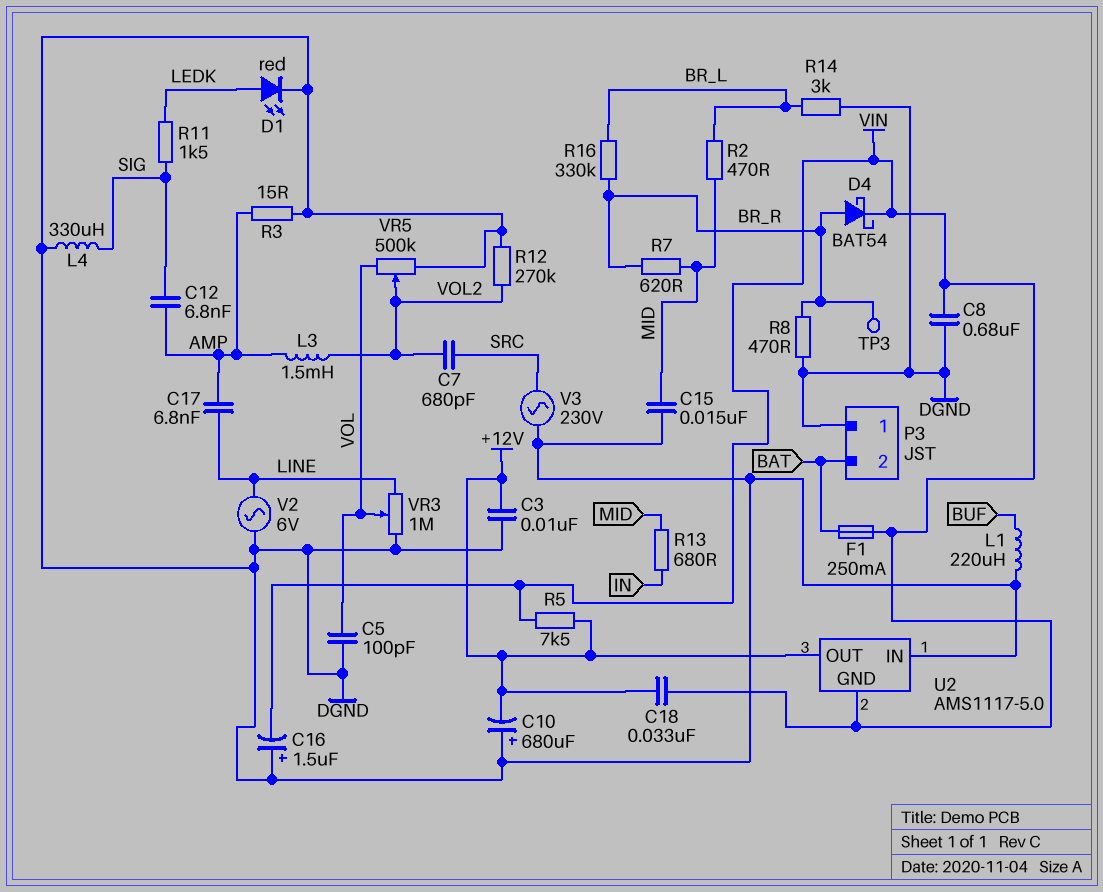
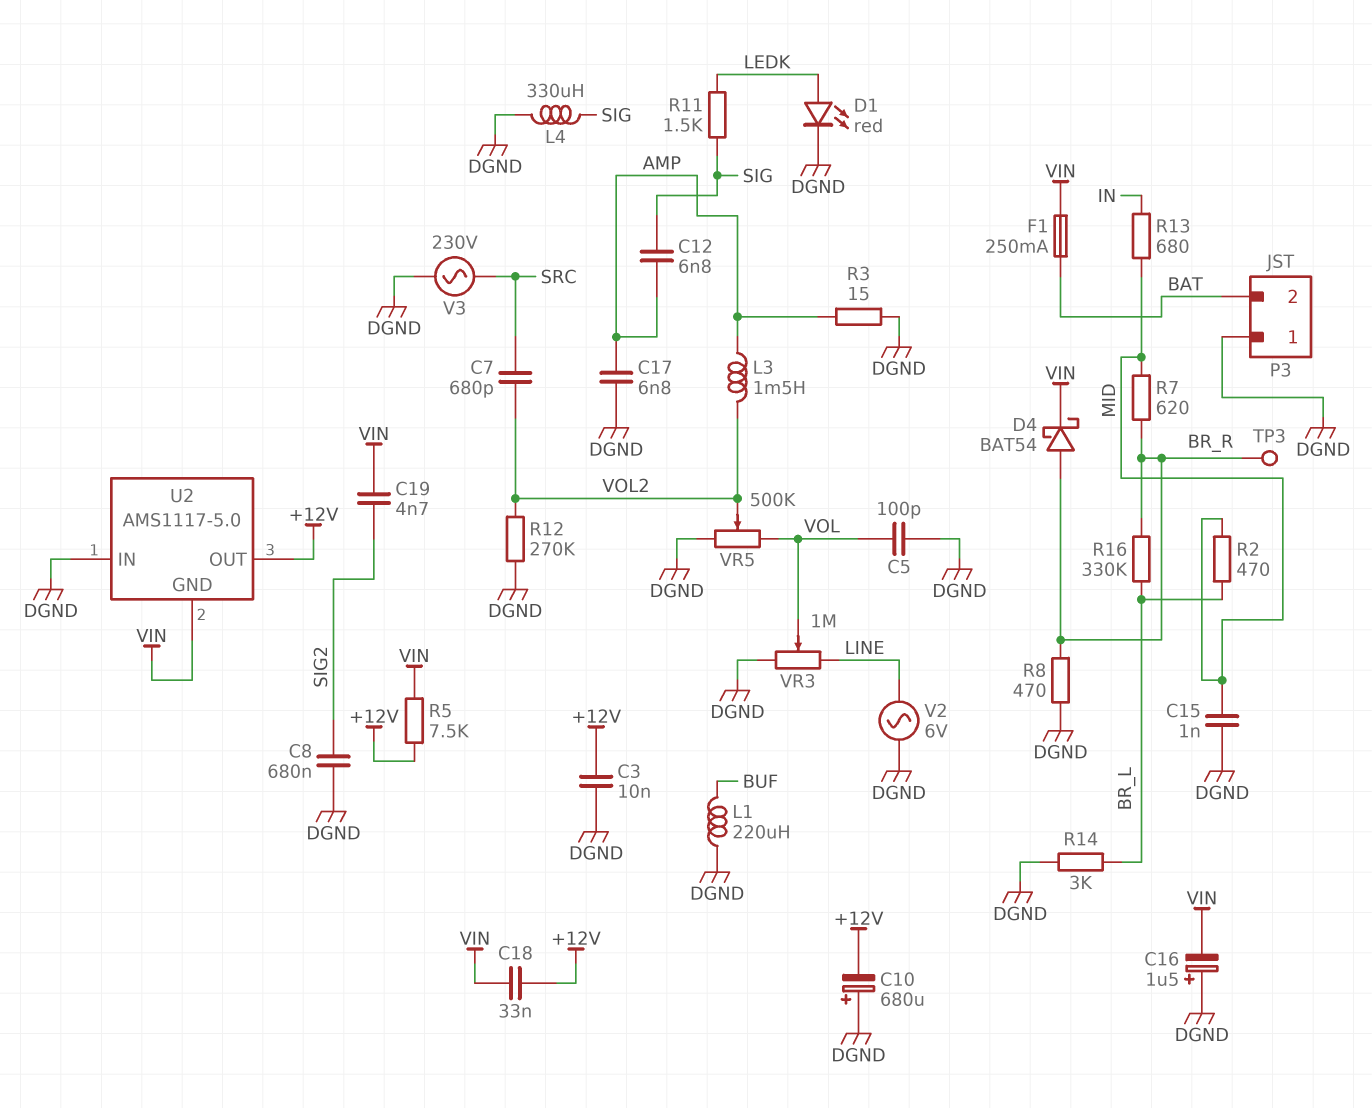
C8: 680nF (DGND, VIN) -> 680nF (DGND, SIG2)
C15: 15nF (DGND, MID) -> 1nF (DGND, MID)
C17: 6.8nF (AMP, LINE) -> 6.8nF (AMP, DGND)
C19: none -> 4.7nF (SIG2, VIN)

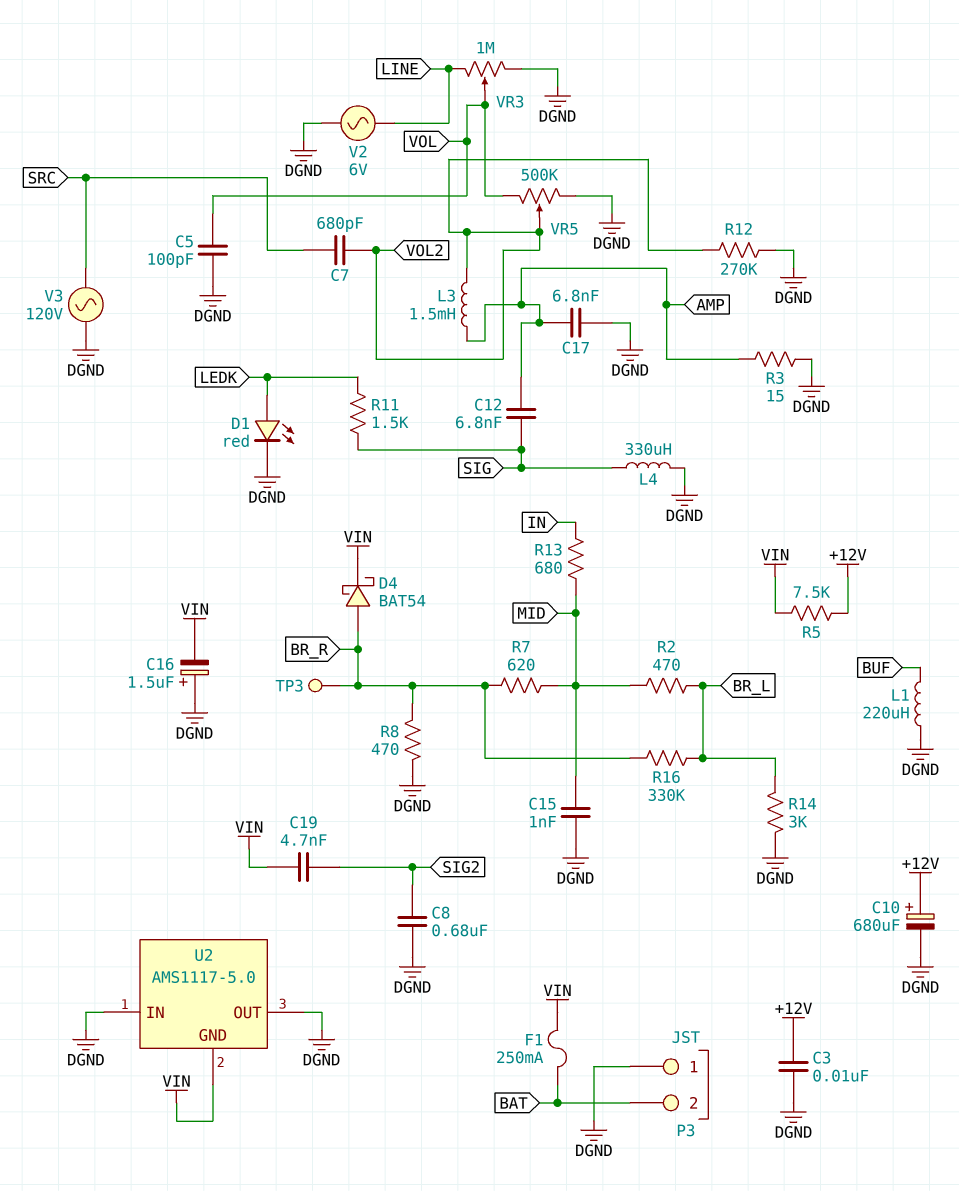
C10: 680uF (plus DGND, minus +12V) -> 680uF (plus +12V, minus DGND)
C18: 33nF (+12V, VIN) -> none
U2 pin OUT: +12V -> DGND
V3: AC 230V (DGND, SRC) -> AC 120V (DGND, SRC)

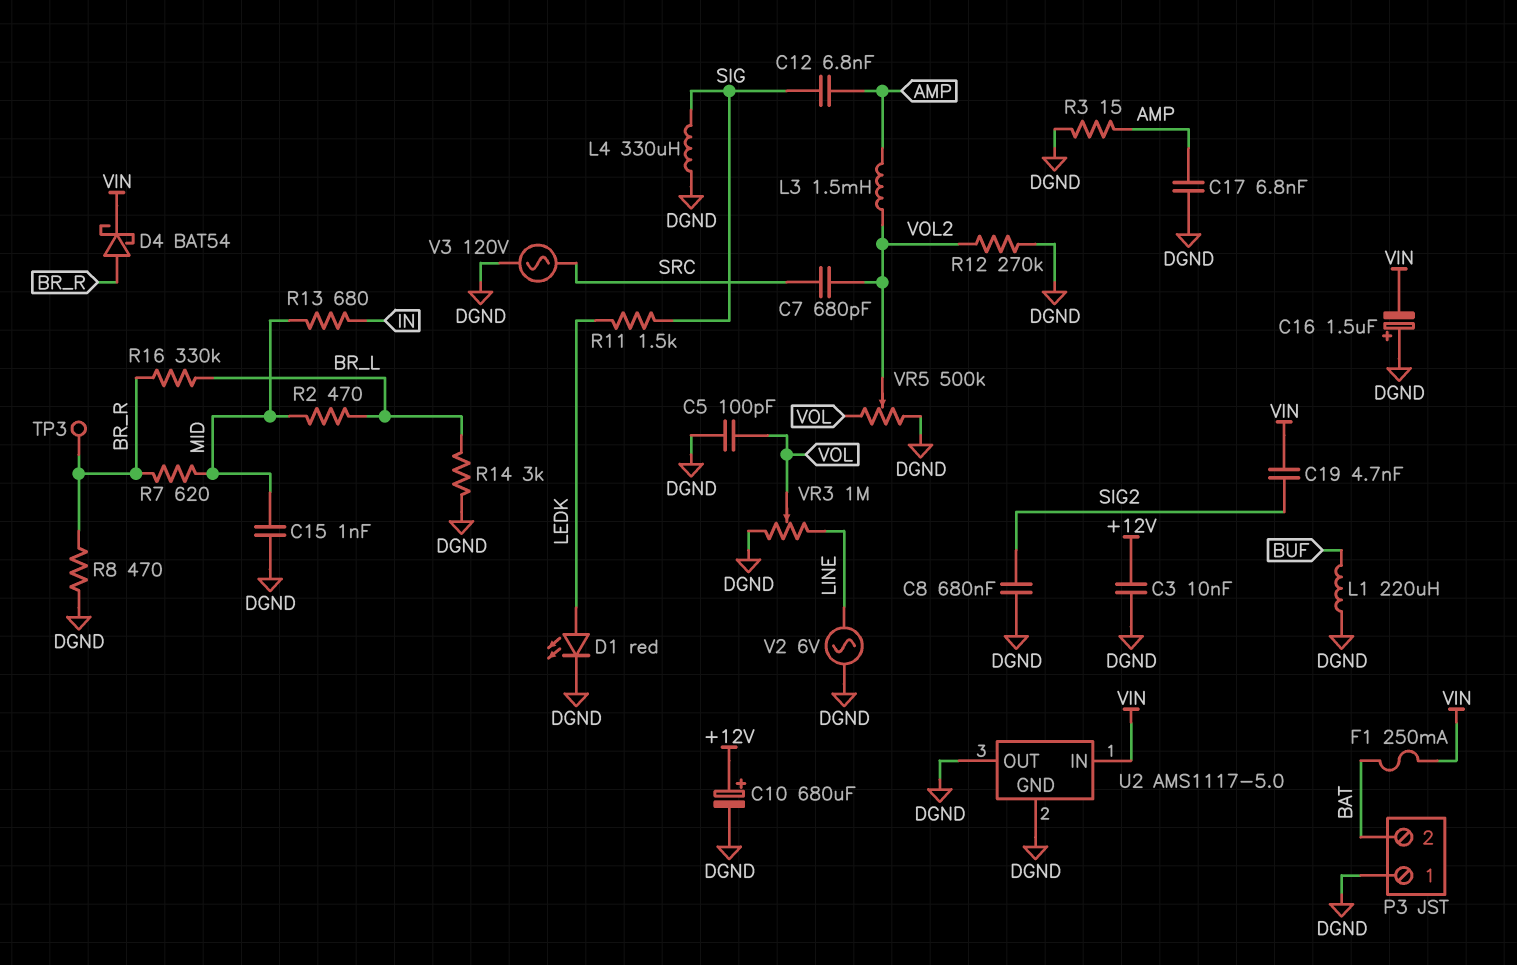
R5: 7.5k (+12V, VIN) -> none
U2 pin GND: VIN -> DGND
U2 pin IN: DGND -> VIN

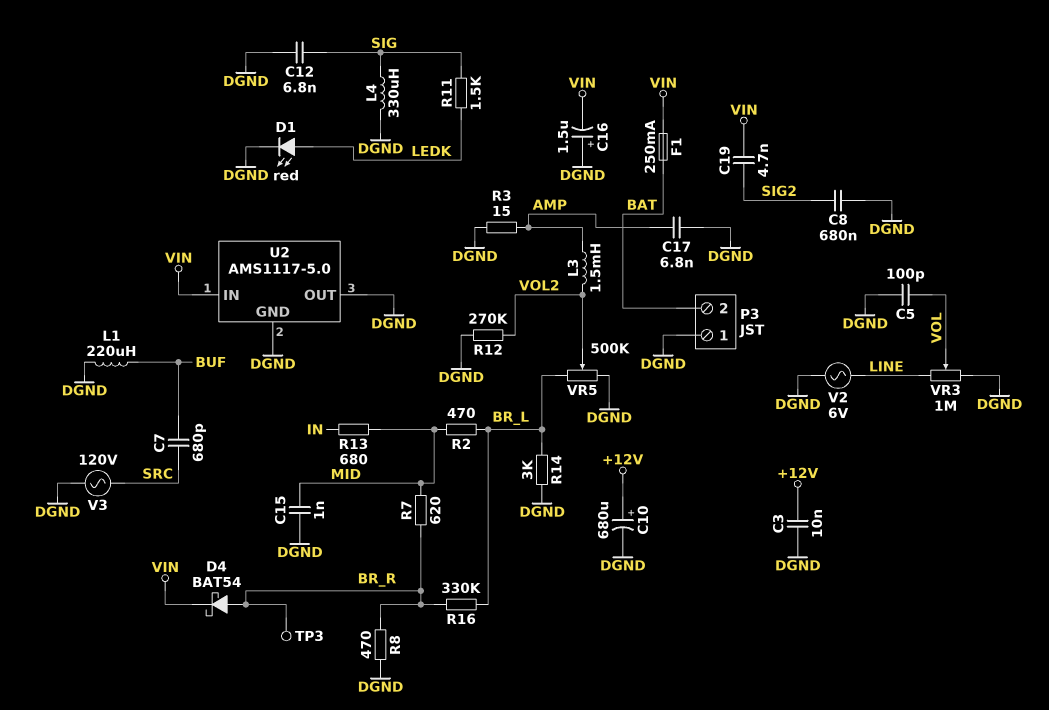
C7: 680pF (SRC, VOL2) -> 680pF (BUF, SRC)
C12: 6.8nF (AMP, SIG) -> 6.8nF (DGND, SIG)
VR5: 500k (DGND, VOL, wiper VOL2) -> 500k (BR_L, DGND, wiper VOL2)

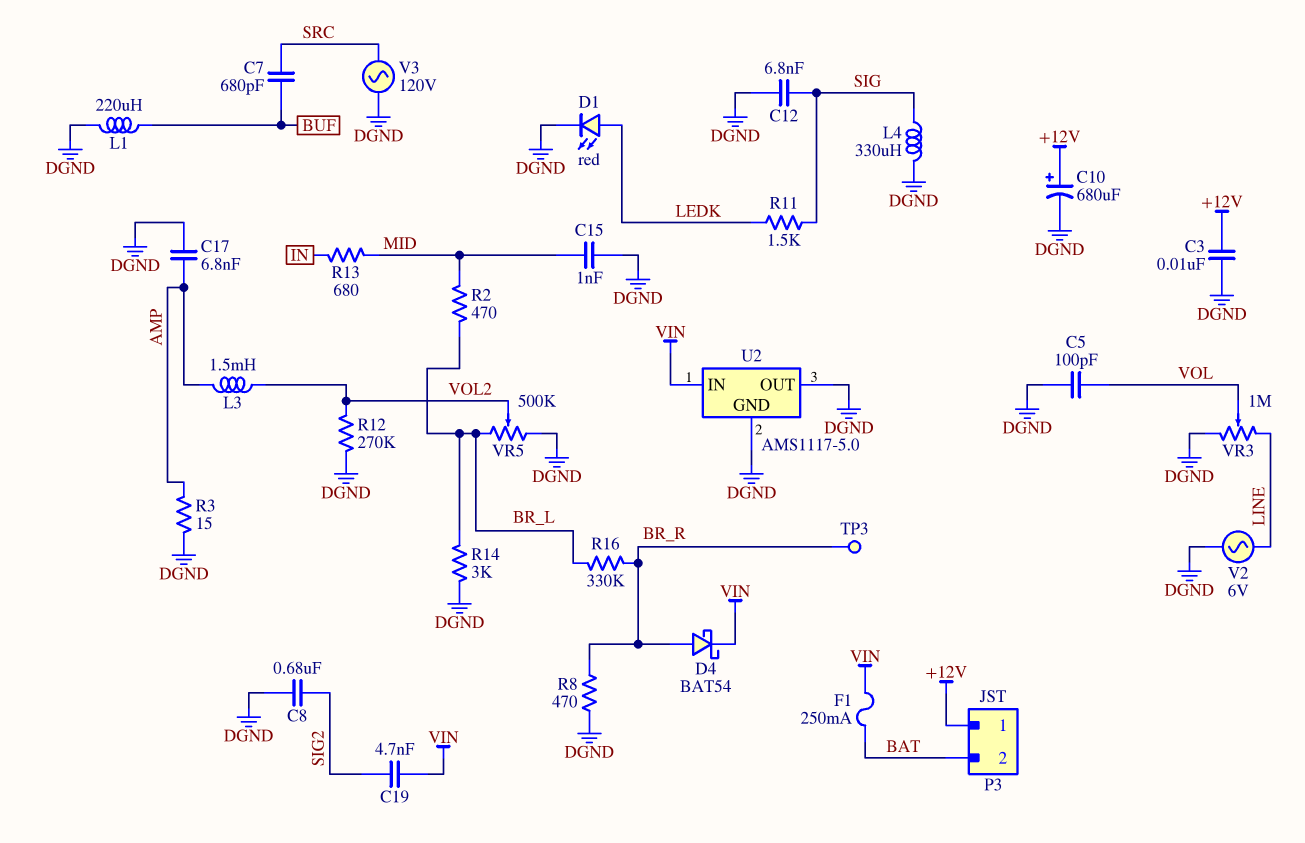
C16: 1.5uF (plus DGND, minus VIN) -> none
P3 pin 1: DGND -> +12V
R7: 620 (BR_R, MID) -> none

